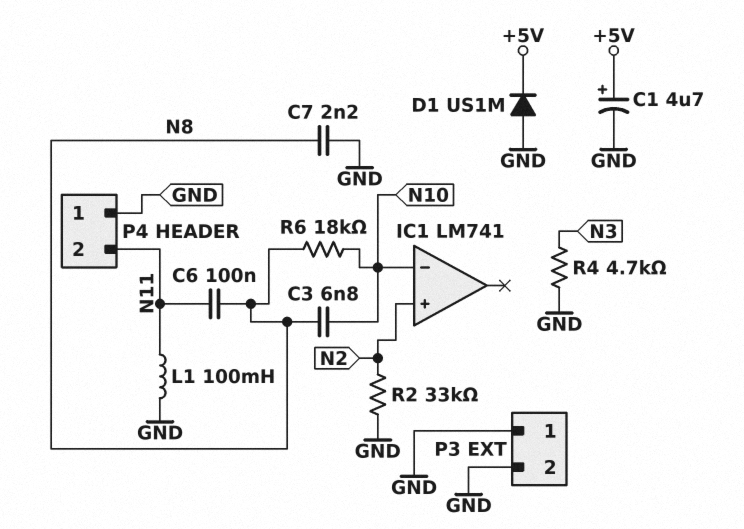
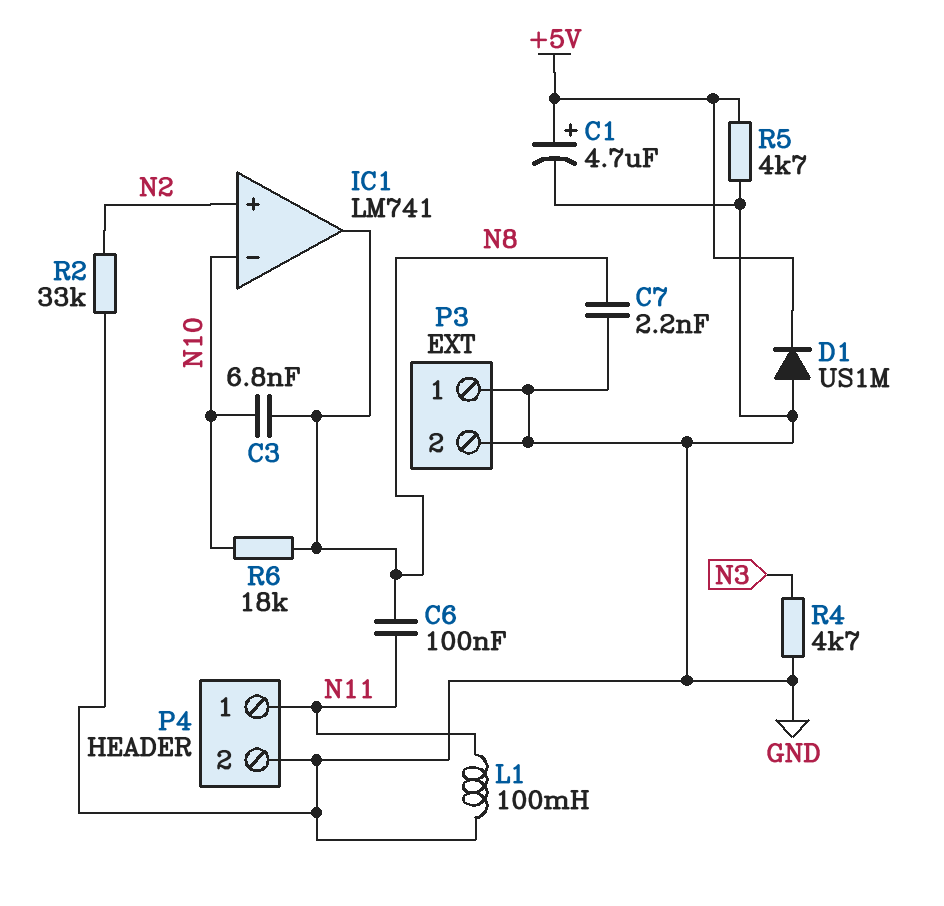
IC1 pin out: none -> N8
P4 pin 1: GND -> N11
P4 pin 2: N11 -> GND
R5: none -> 4.7k (+5V, GND)

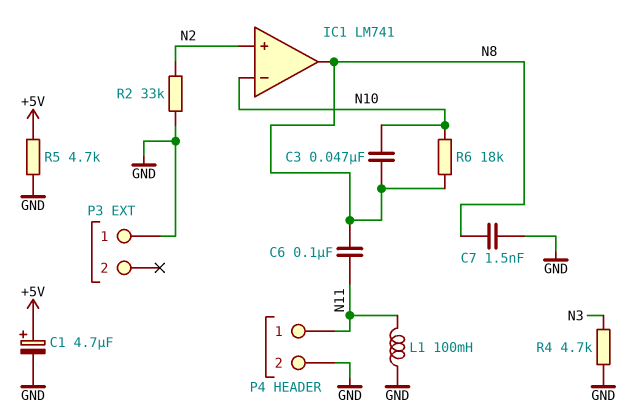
C3: 6.8nF (N8, N10) -> 47nF (N8, N10)
C7: 2.2nF (GND, N8) -> 1.5nF (GND, N8)
D1: diode US1M (A GND, K +5V) -> none
P3 pin 2: GND -> none

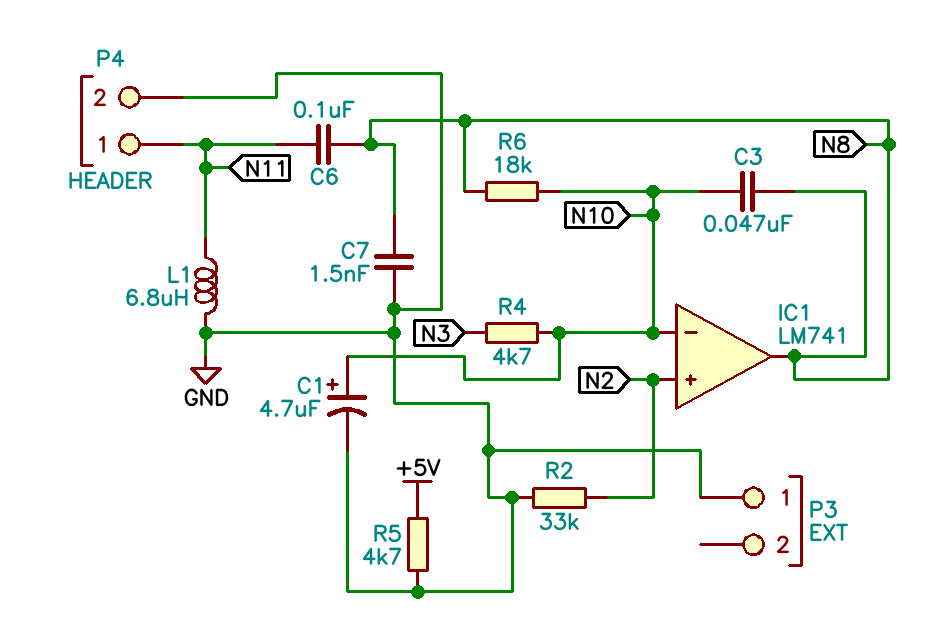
C1: 4.7uF (plus +5V, minus GND) -> 4.7uF (plus N10, minus GND)
L1: 100mH (GND, N11) -> 6.8uH (GND, N11)
R4: 4.7k (GND, N3) -> 4.7k (N3, N10)

